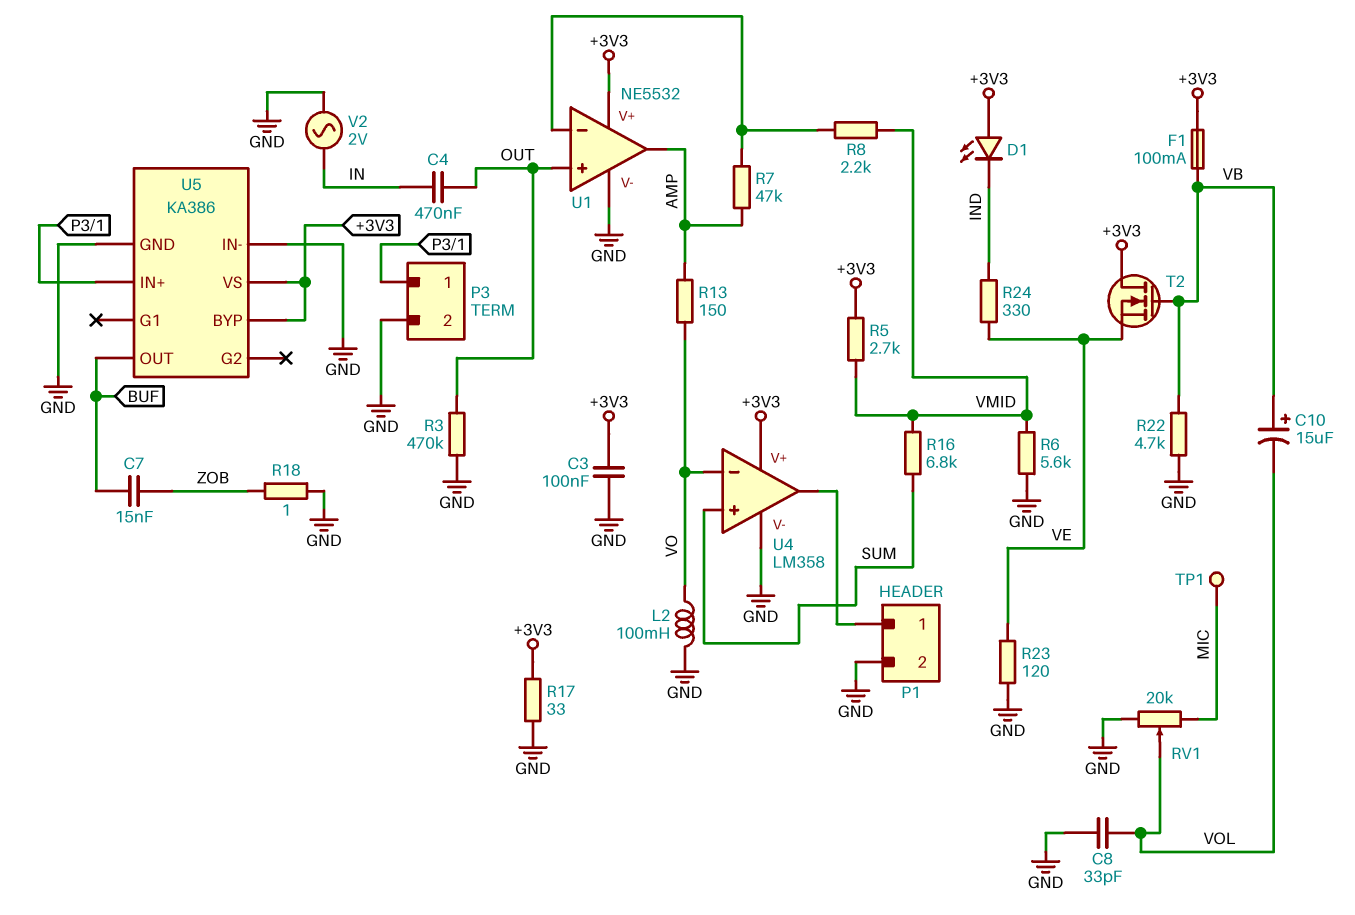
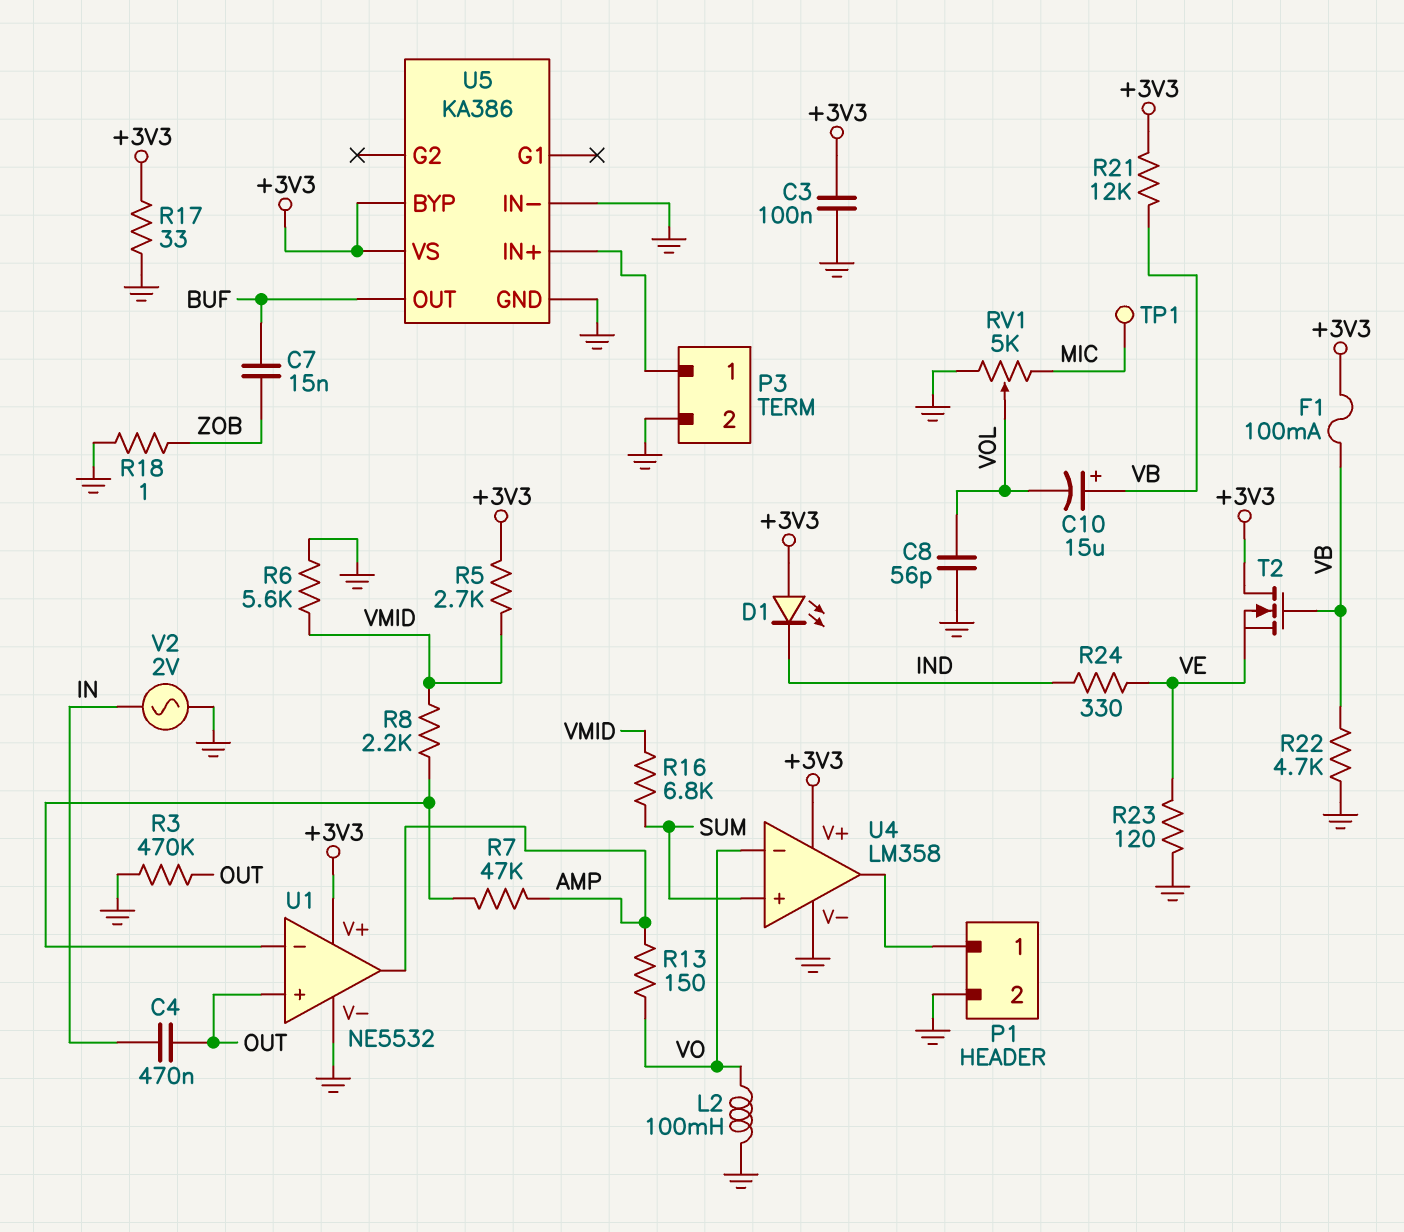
C8: 33pF (GND, VOL) -> 56pF (GND, VOL)
R21: none -> 12k (+3V3, VB)
RV1: 20k (GND, MIC, wiper VOL) -> 5k (GND, MIC, wiper VOL)

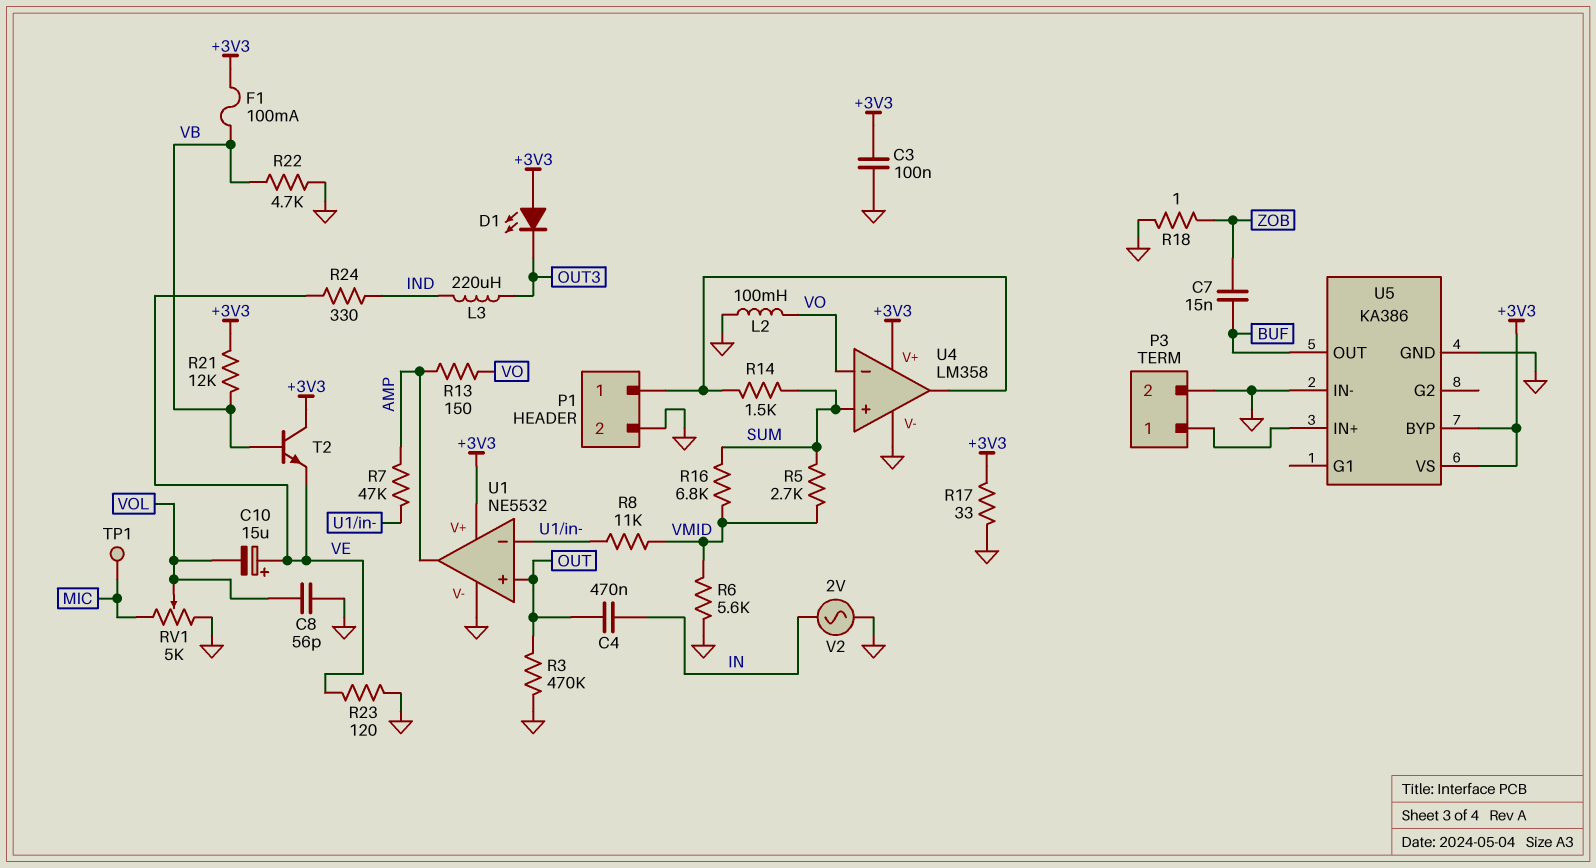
C10: 15uF (plus VB, minus VOL) -> 15uF (plus VE, minus VOL)
D1: LED (A +3V3, K IND) -> LED (A +3V3, K OUT3)
L3: none -> 220uH (IND, OUT3)
R5: 2.7k (+3V3, VMID) -> 2.7k (SUM, VMID)
R8: 2.2k (U1/in-, VMID) -> 11k (U1/in-, VMID)
R14: none -> 1.5k (P1/1, SUM)
T2: NMOS (G VB, D +3V3, S VE) -> NPN (B VB, C +3V3, E VE)

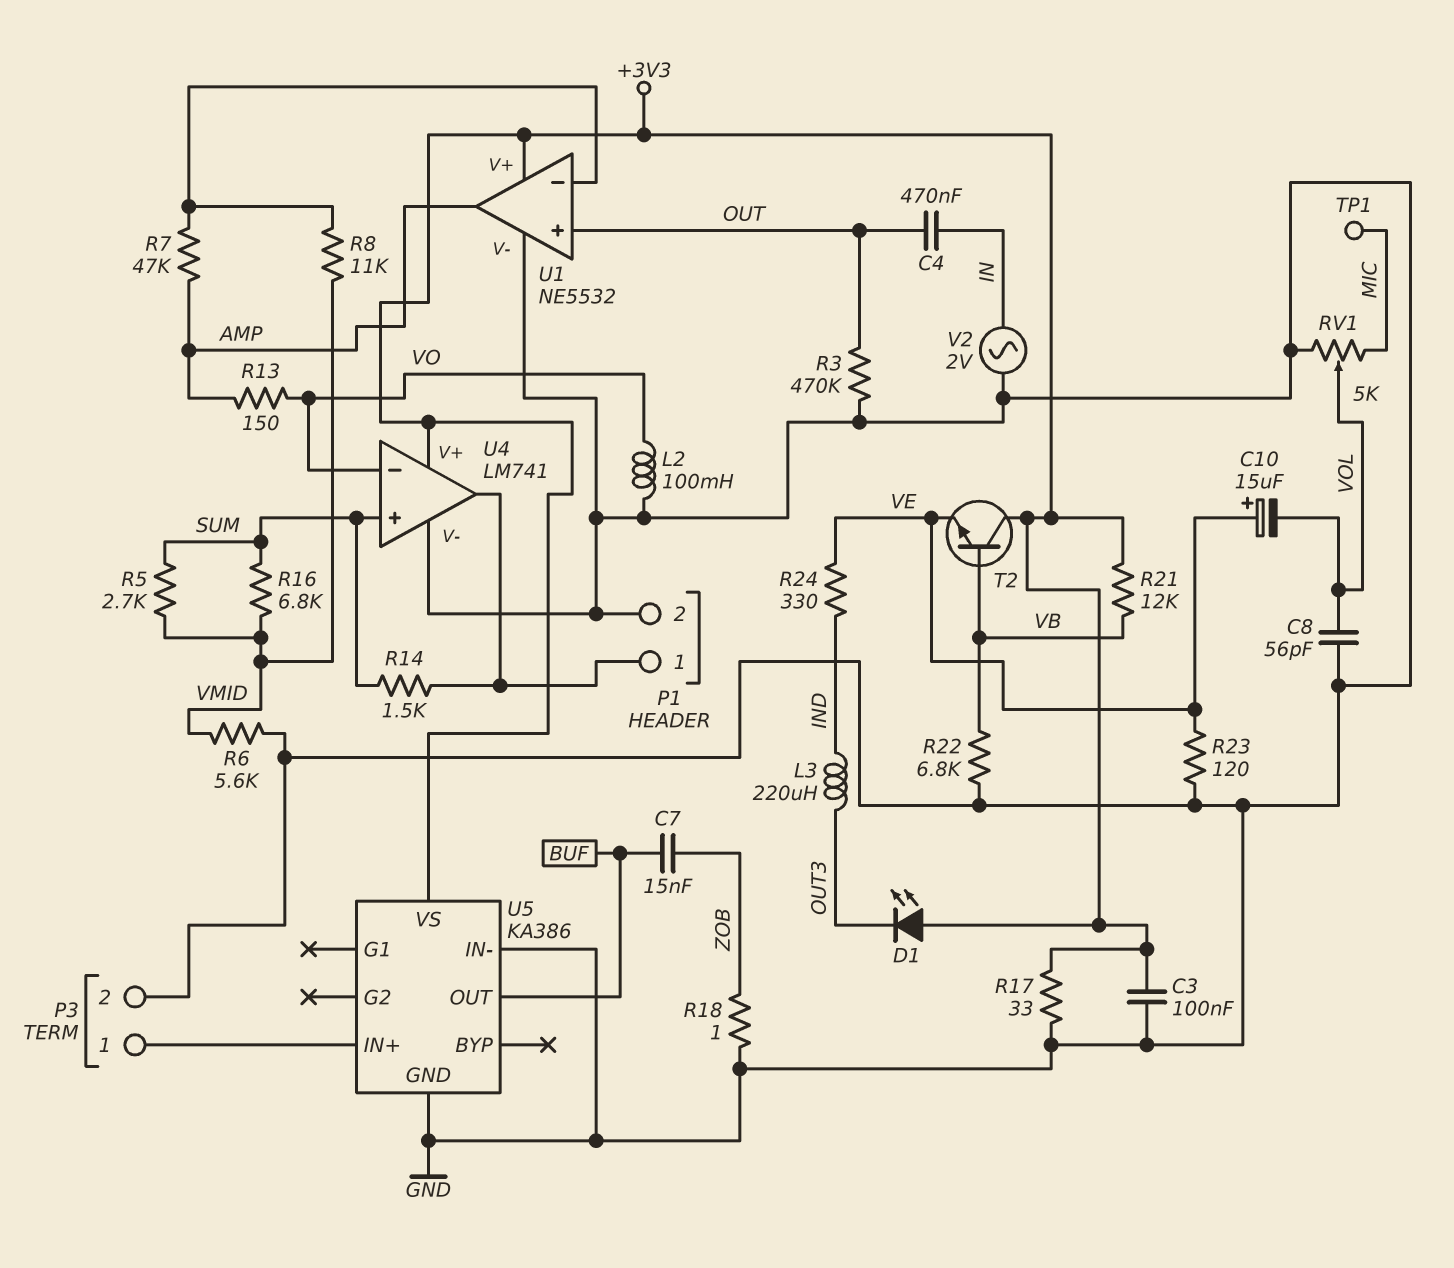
F1: 100mA (+3V3, VB) -> none
R22: 4.7k (GND, VB) -> 6.8k (GND, VB)
U4: LM358 -> LM741
U5 pin BYP: +3V3 -> none

